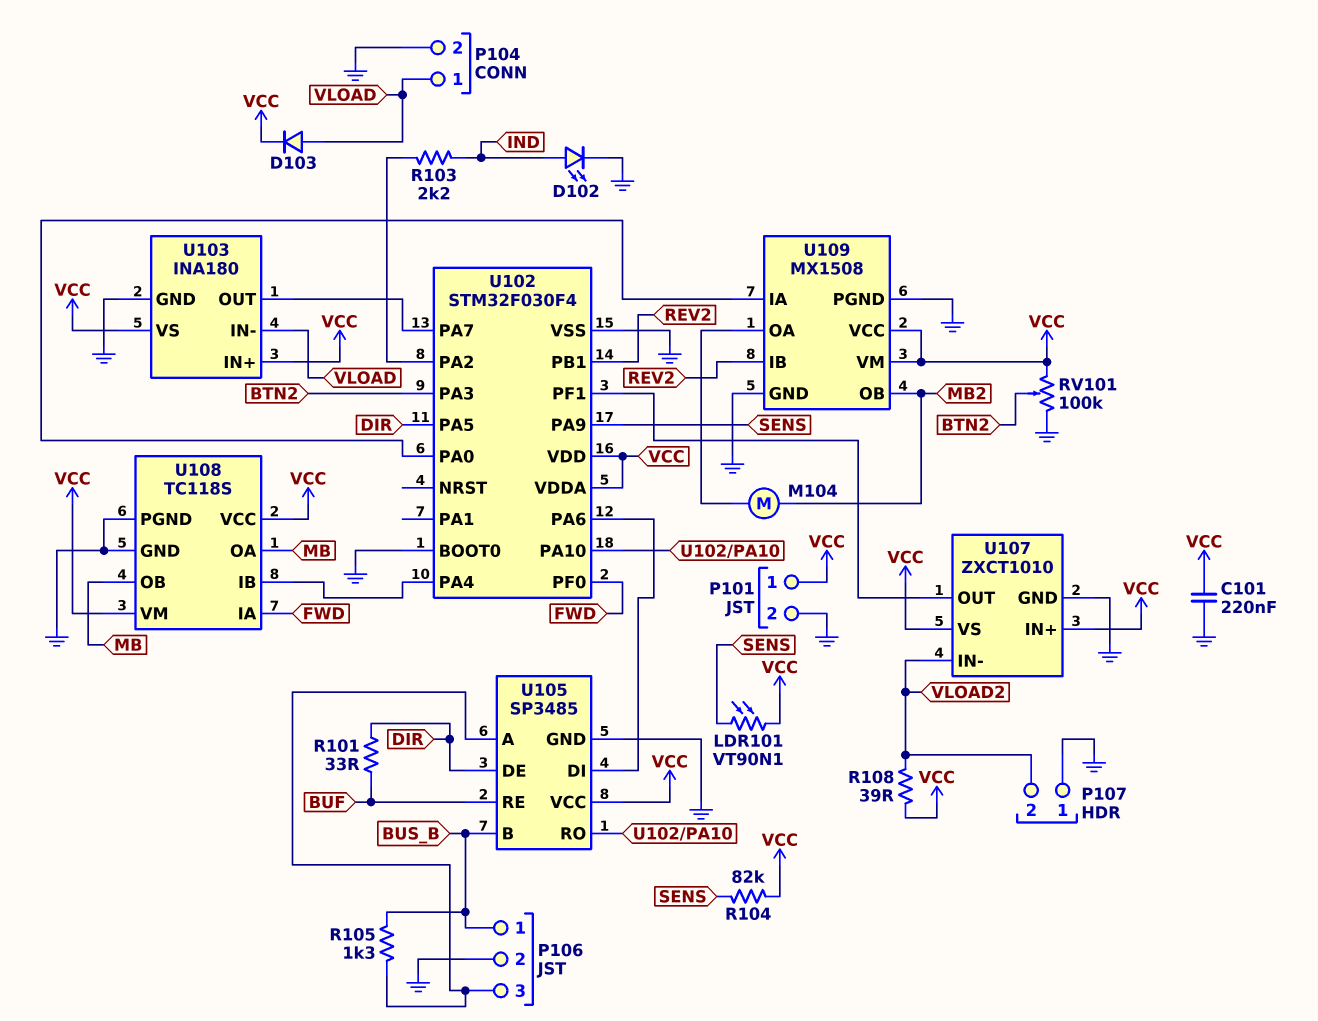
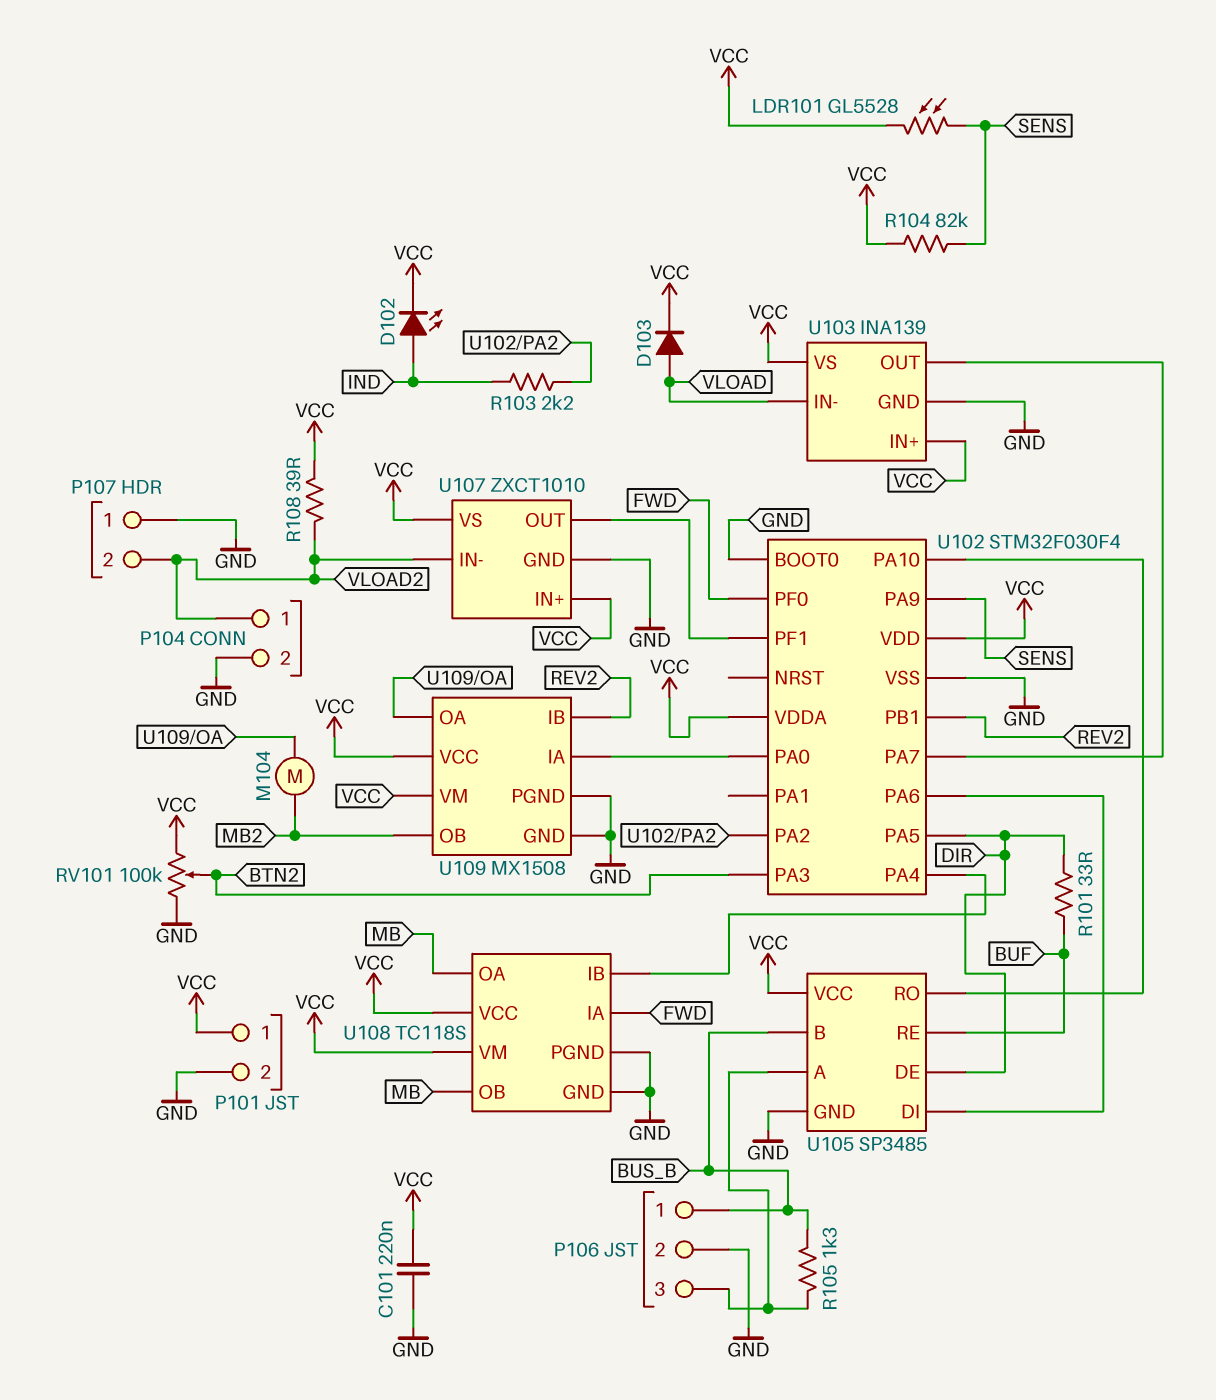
D102: LED (A IND, K GND) -> LED (A IND, K VCC)
LDR101: VT90N1 (SENS, VCC) -> GL5528 (SENS, VCC)
P104 pin 1: VLOAD -> VLOAD2
U103: INA180 -> INA139

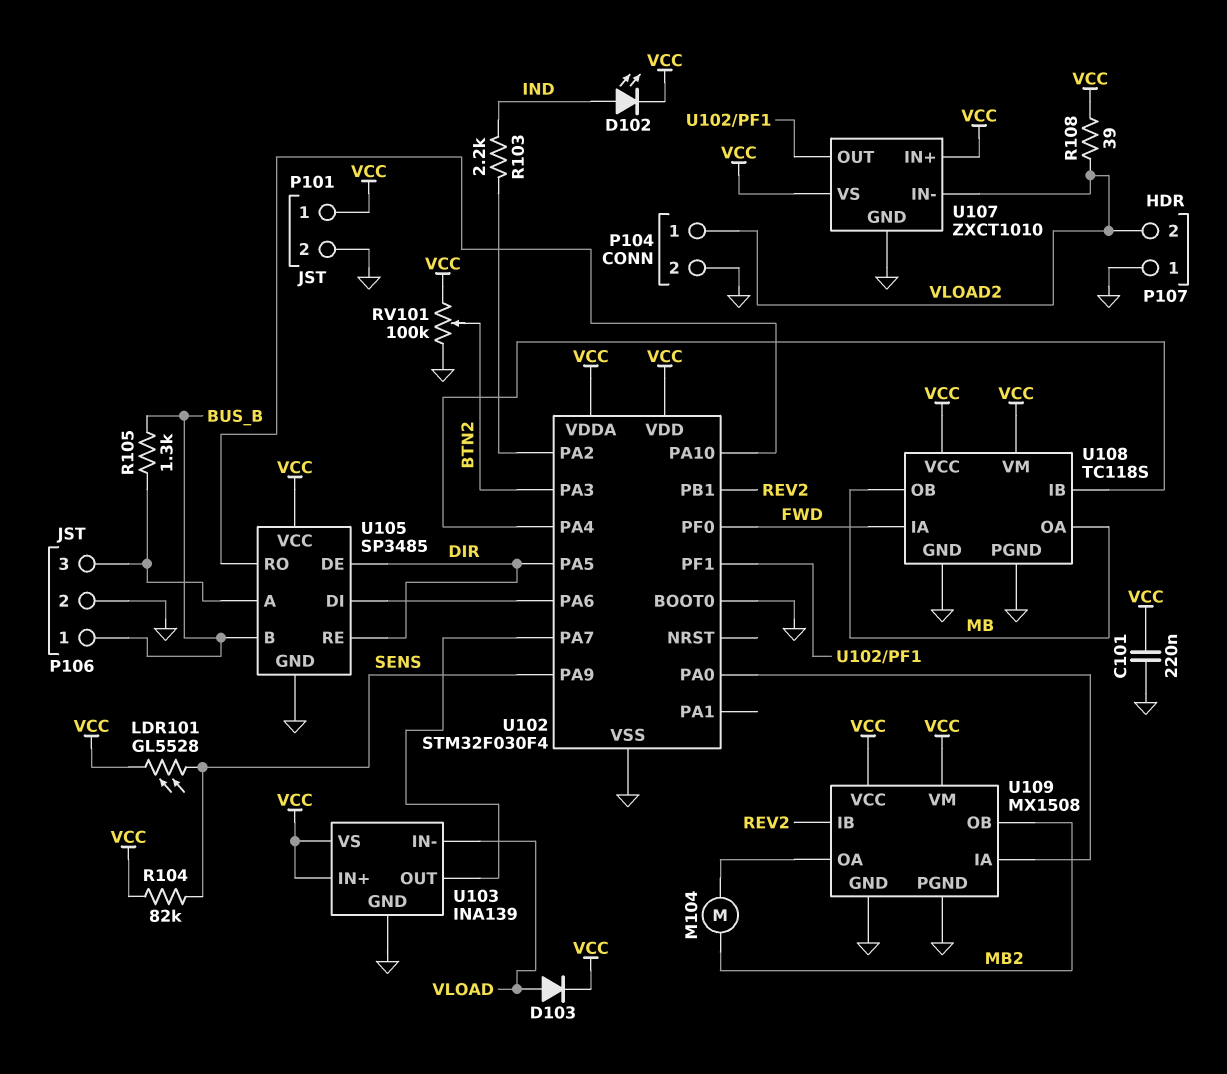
R101: 33 (BUF, DIR) -> none
U105 pin RE: BUF -> DIR

